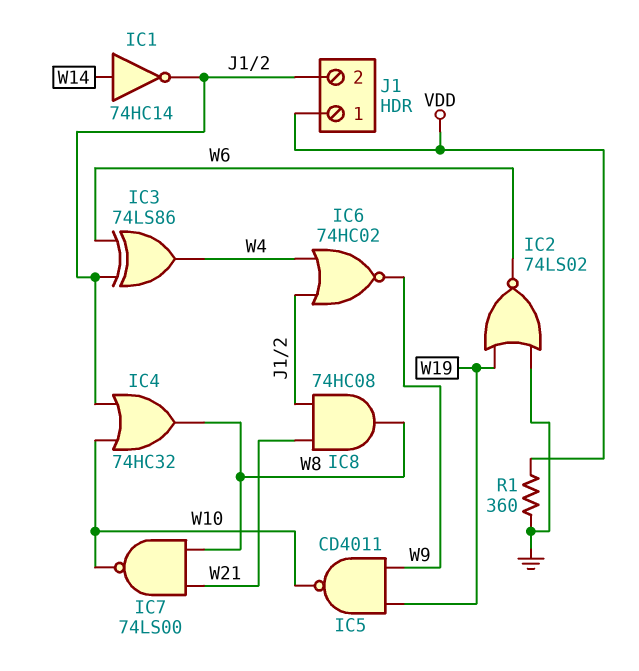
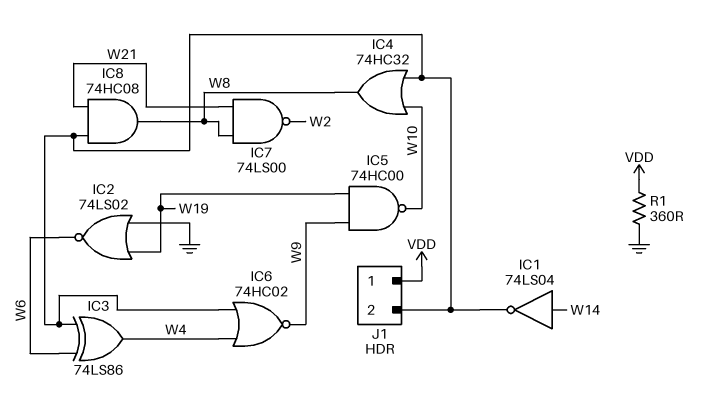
IC1: NOT 74HC14 (in W14, out J1/2) -> NOT 74LS04 (in W14, out J1/2)
IC5: NAND CD4011 (in W9, in W19, out W10) -> NAND 74HC00 (in W9, in W19, out W10)
IC7: NAND 74LS00 (in W8, in W21, out W10) -> NAND 74LS00 (in W8, in W21, out W2)

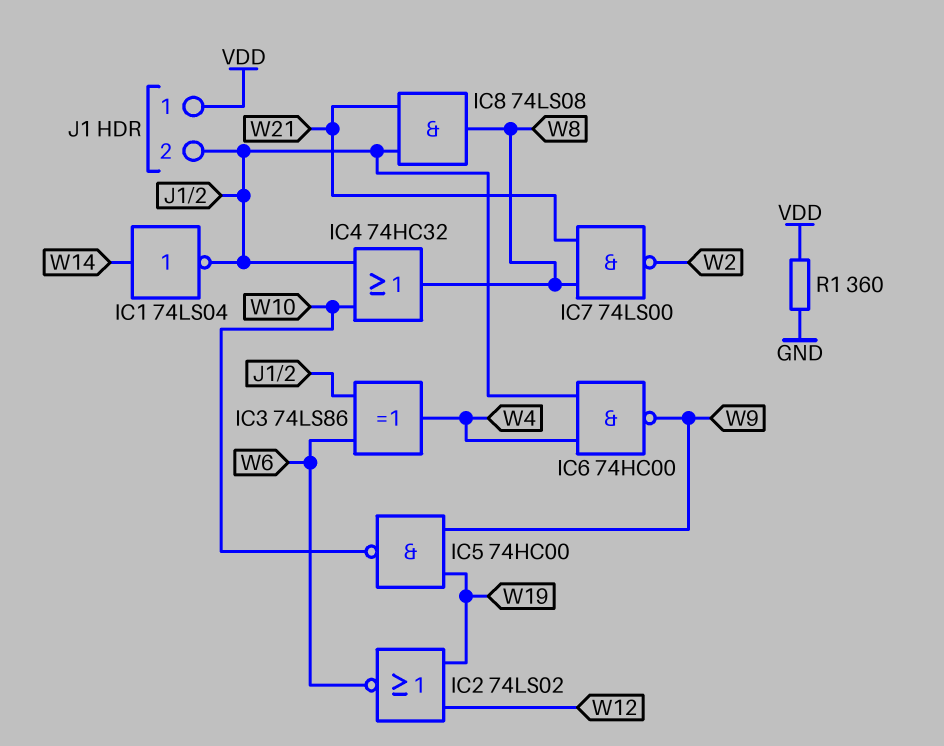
IC2: NOR 74LS02 (in GND, in W19, out W6) -> NOR 74LS02 (in W12, in W19, out W6)
IC6: NOR 74HC02 (in J1/2, in W4, out W9) -> NAND 74HC00 (in J1/2, in W4, out W9)
IC8: AND 74HC08 (in J1/2, in W21, out W8) -> AND 74LS08 (in J1/2, in W21, out W8)

